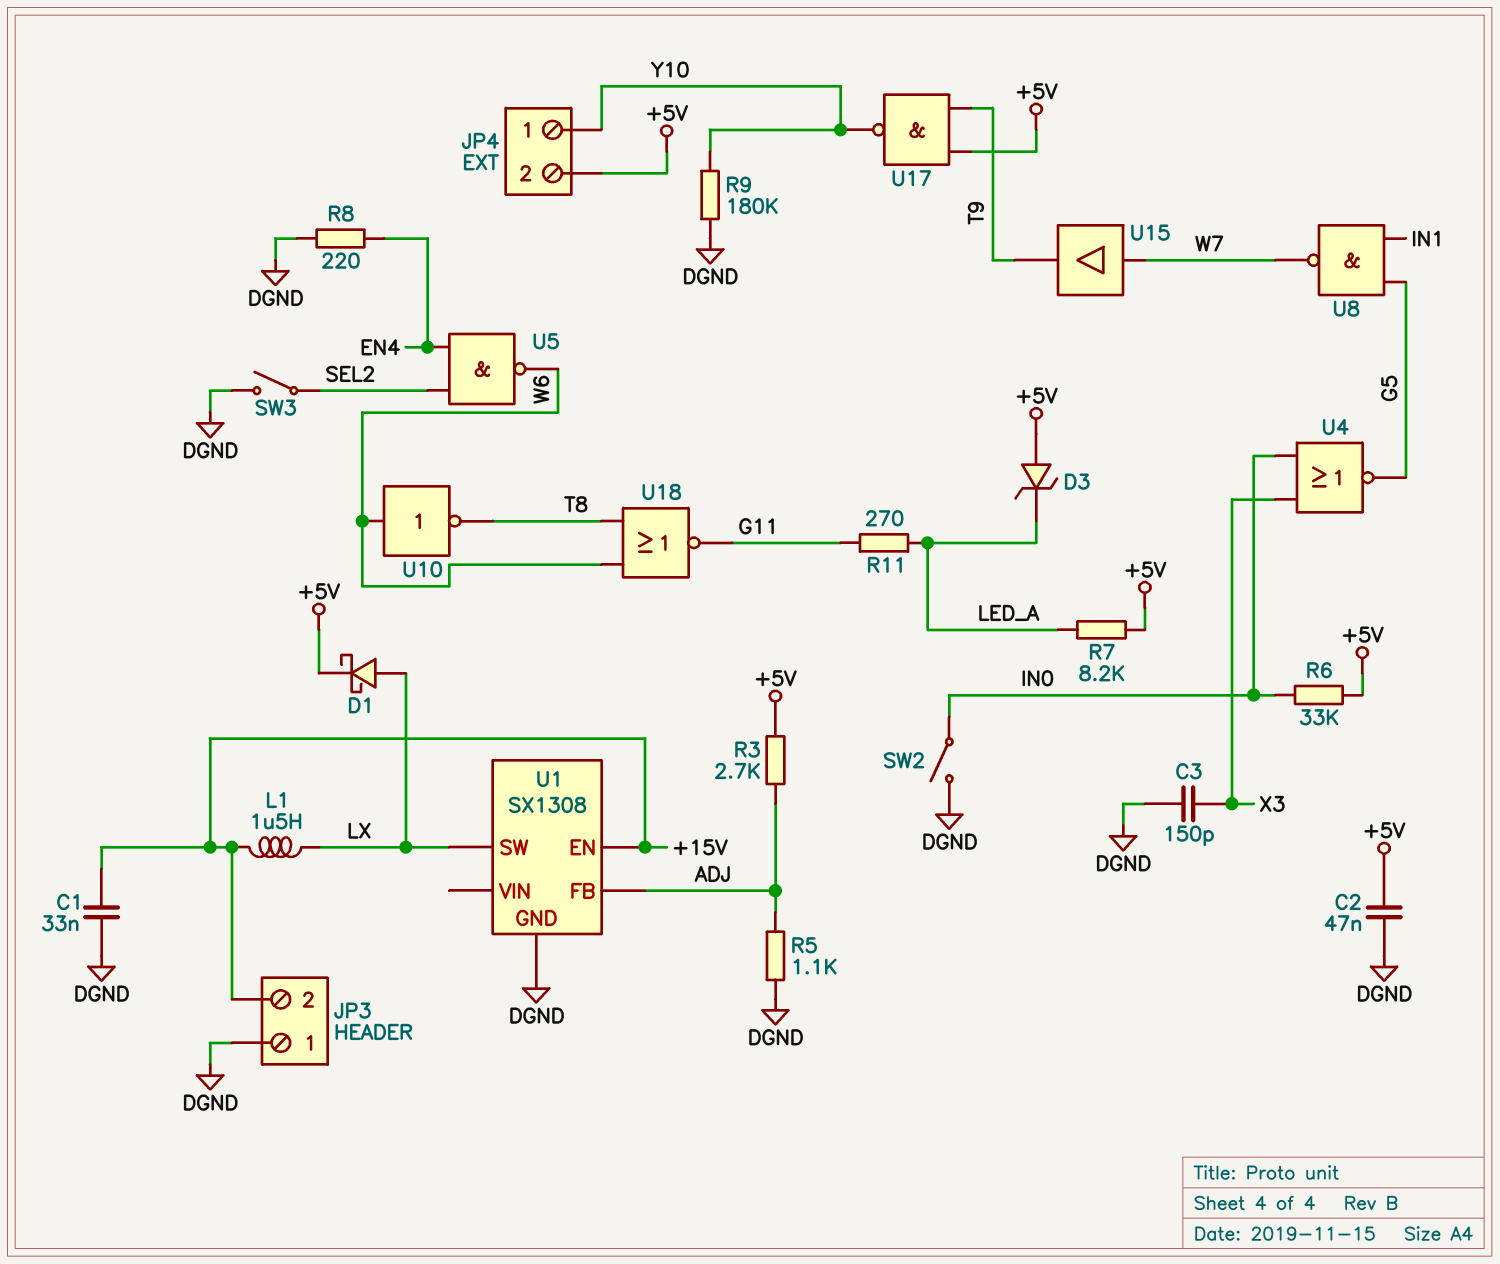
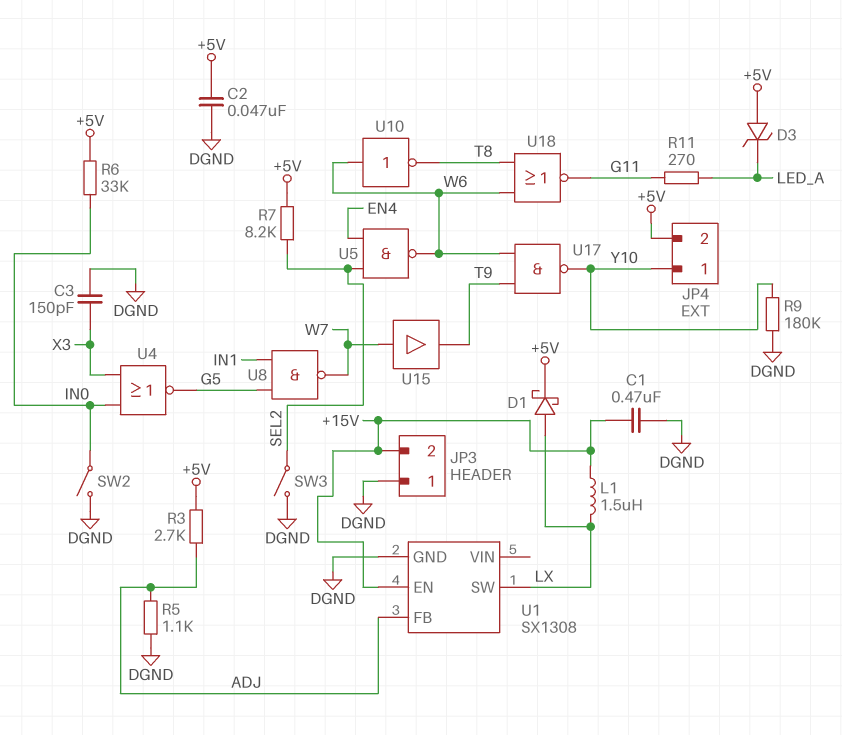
C1: 33nF (+15V, DGND) -> 470nF (+15V, DGND)
R7: 8.2k (+5V, LED_A) -> 8.2k (+5V, SEL2)
R8: 220 (DGND, EN4) -> none
U17: NAND (in +5V, in T9, out Y10) -> NAND (in T9, in W6, out Y10)

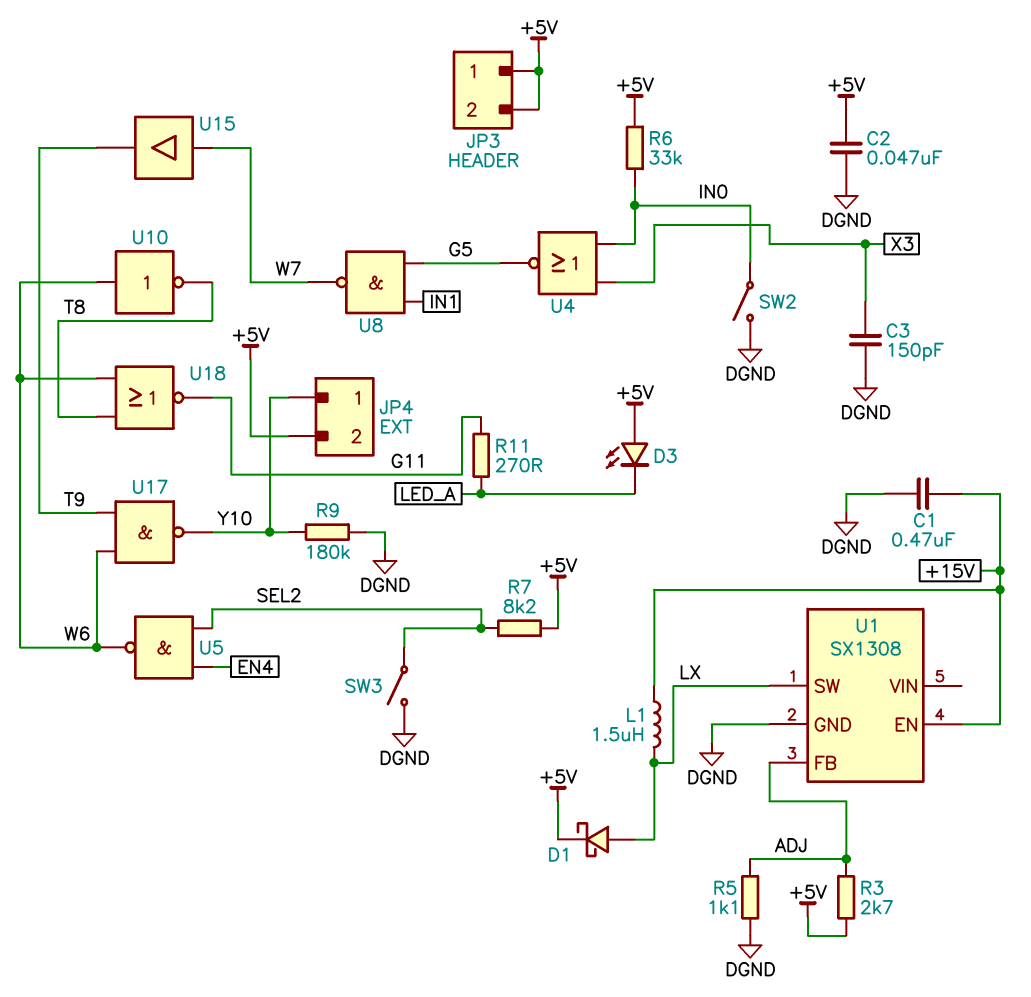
D3: zener (A +5V, K LED_A) -> LED (A +5V, K LED_A)
JP3 pin 1: DGND -> +5V
JP3 pin 2: +15V -> +5V

